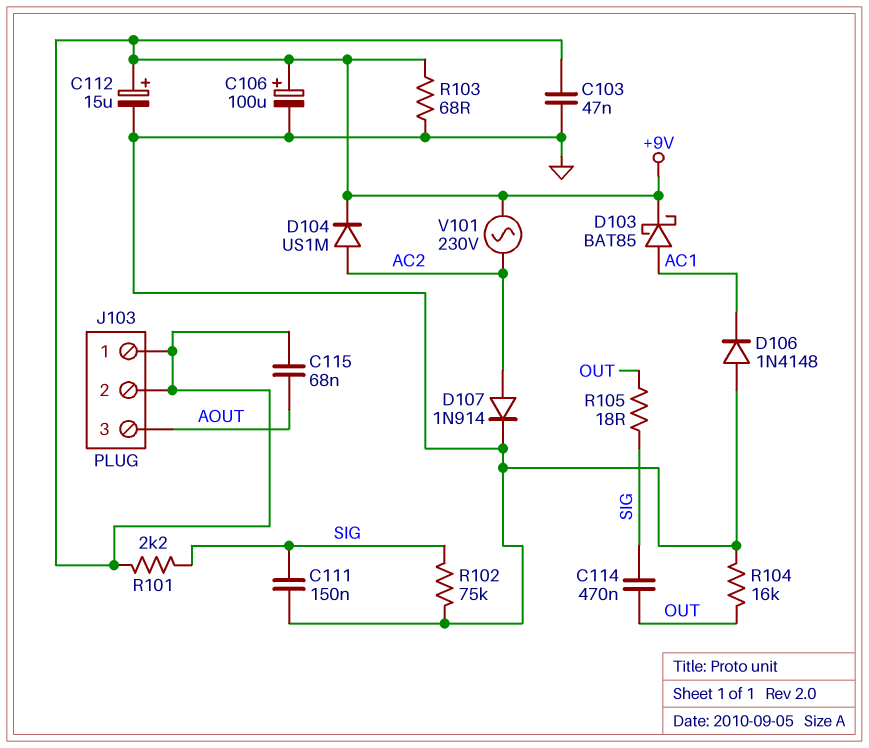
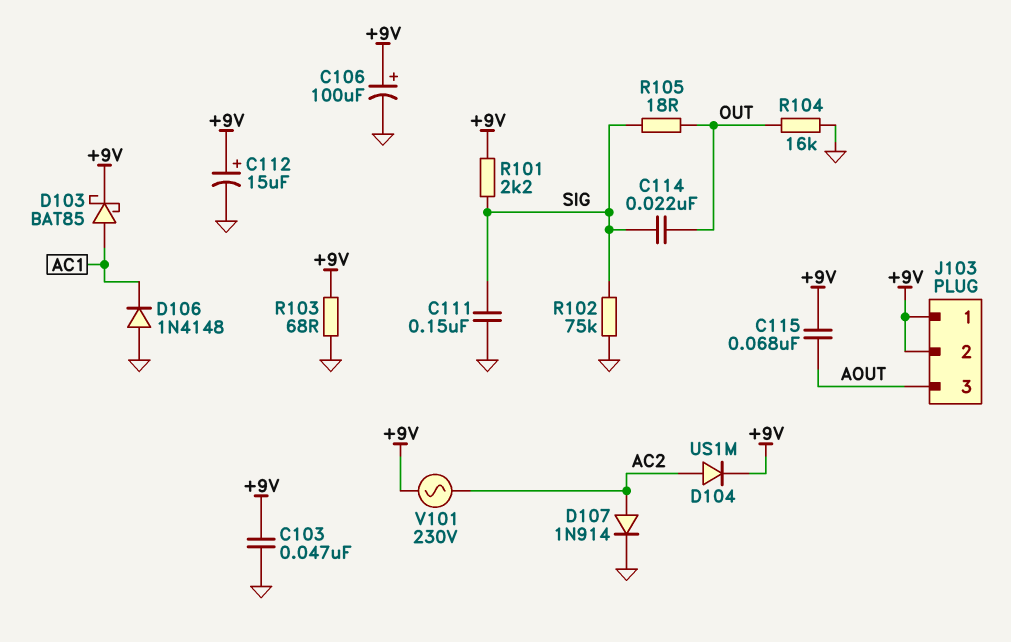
C114: 470nF (OUT, SIG) -> 22nF (OUT, SIG)

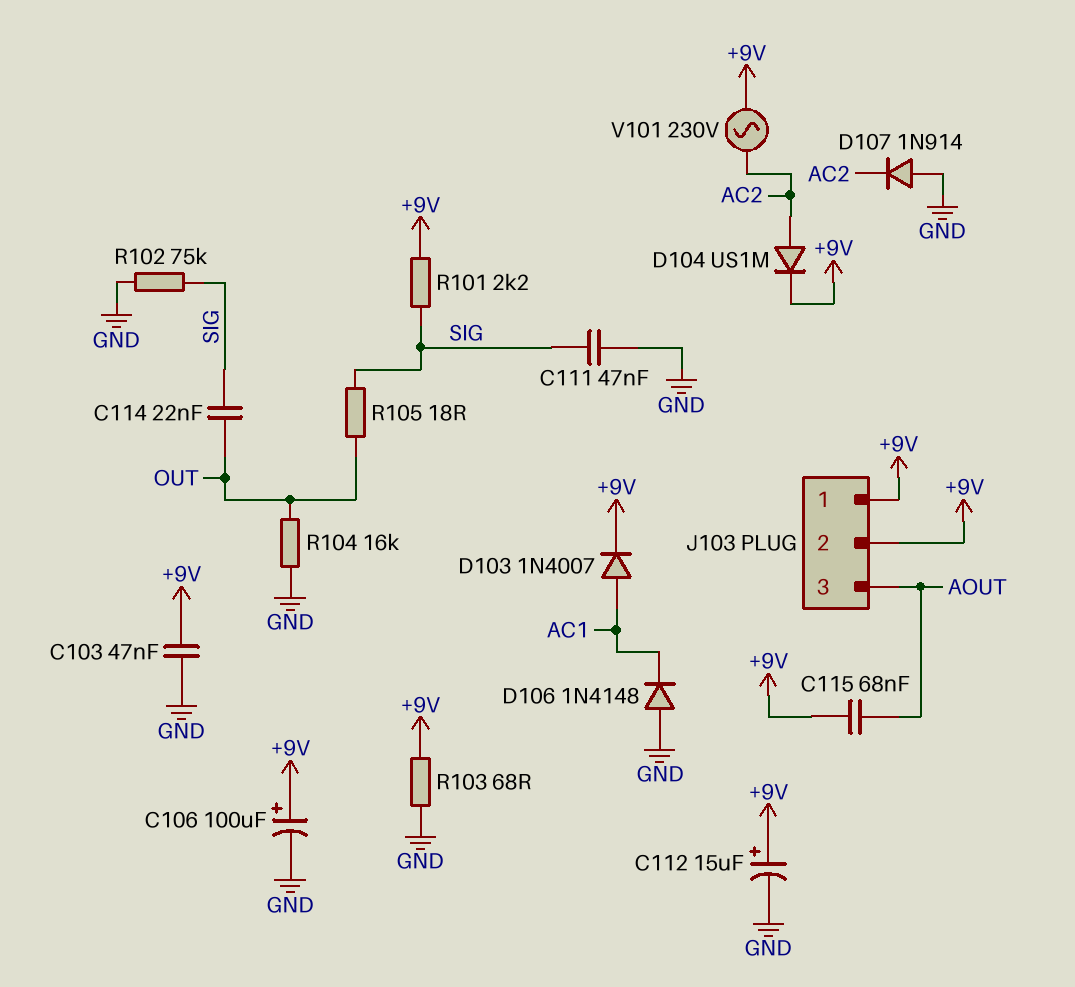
C111: 150nF (GND, SIG) -> 47nF (GND, SIG)
D103: schottky BAT85 (A AC1, K +9V) -> diode 1N4007 (A AC1, K +9V)
D107: diode 1N914 (A AC2, K GND) -> diode 1N914 (A GND, K AC2)

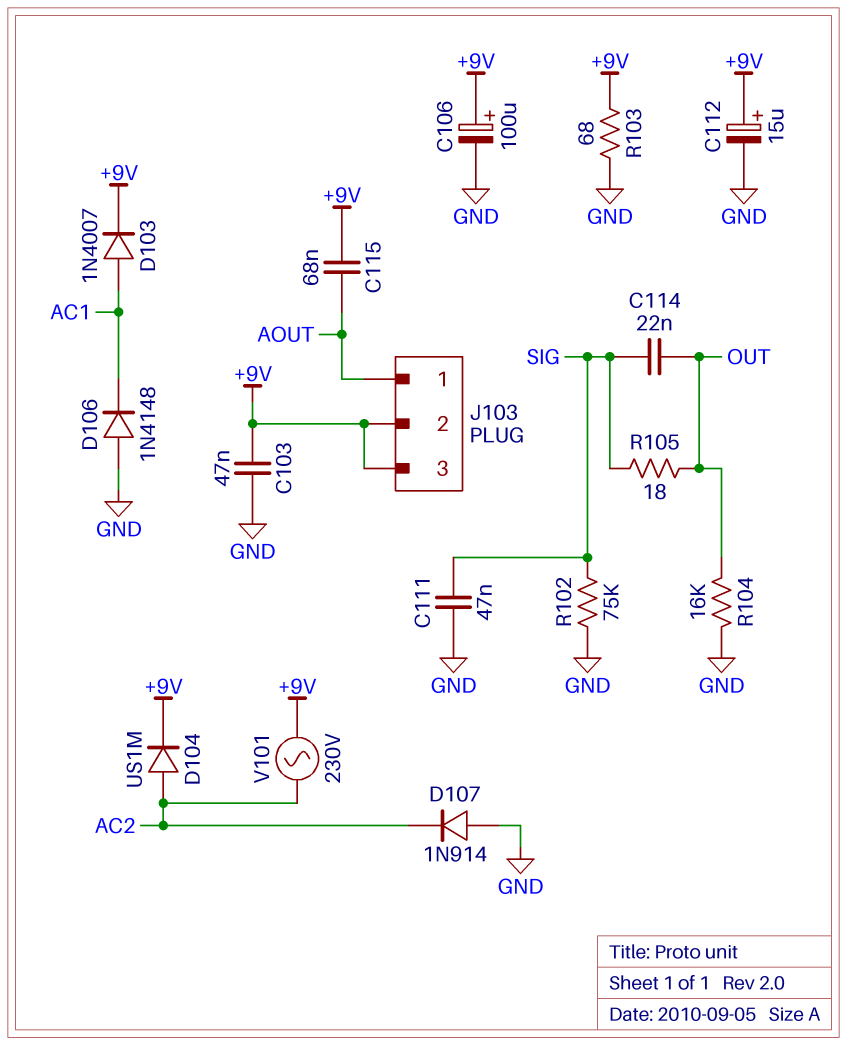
J103 pin 1: +9V -> AOUT
J103 pin 3: AOUT -> +9V
R101: 2.2k (+9V, SIG) -> none

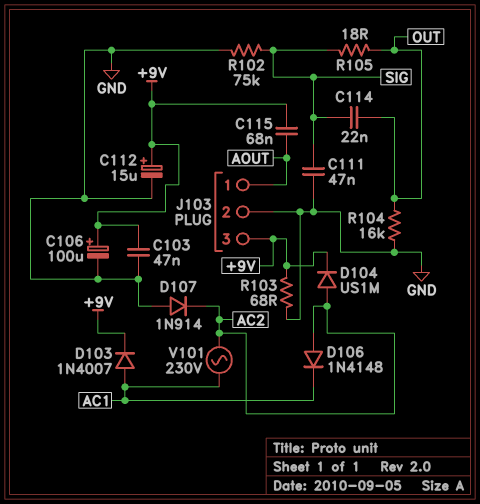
D106: diode 1N4148 (A GND, K AC1) -> diode 1N4148 (A AC2, K AC1)
J103 pin 2: +9V -> GND
V101: AC 230V (+9V, AC2) -> AC 230V (AC1, AC2)

